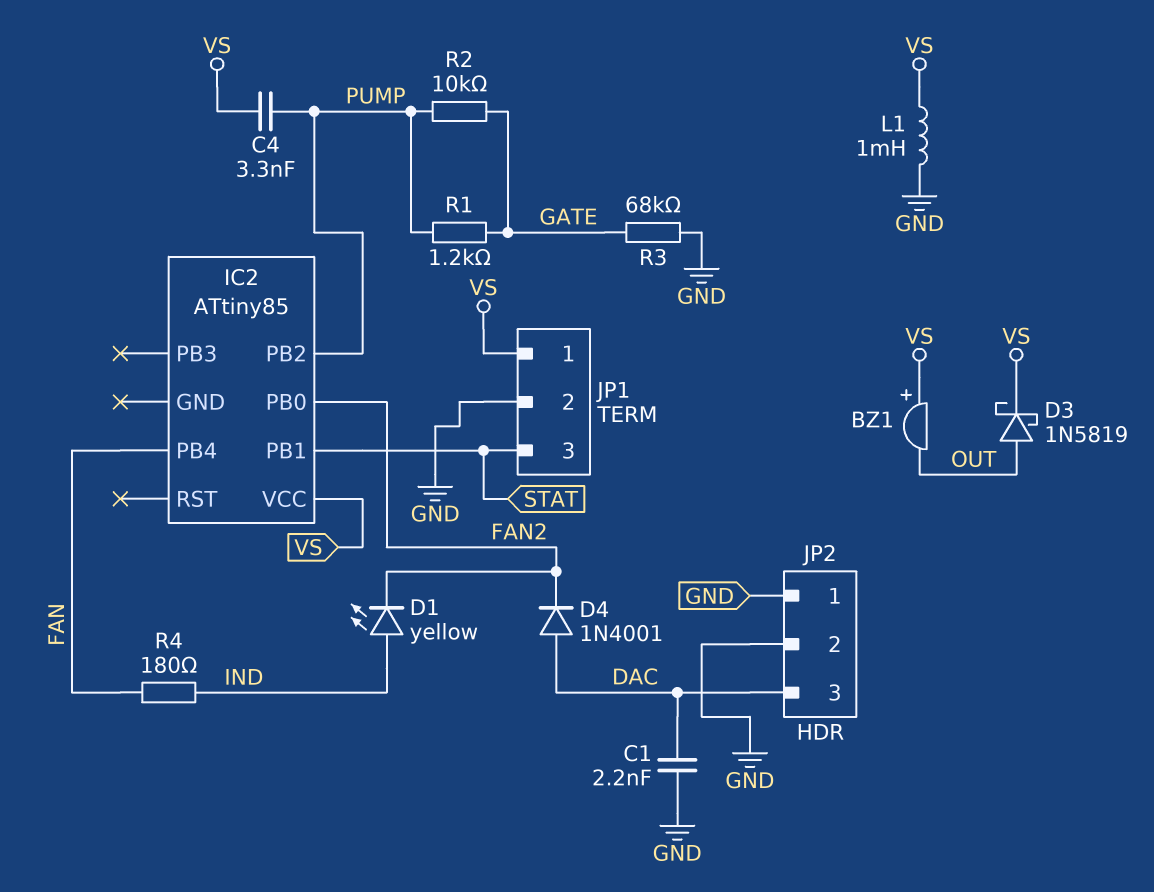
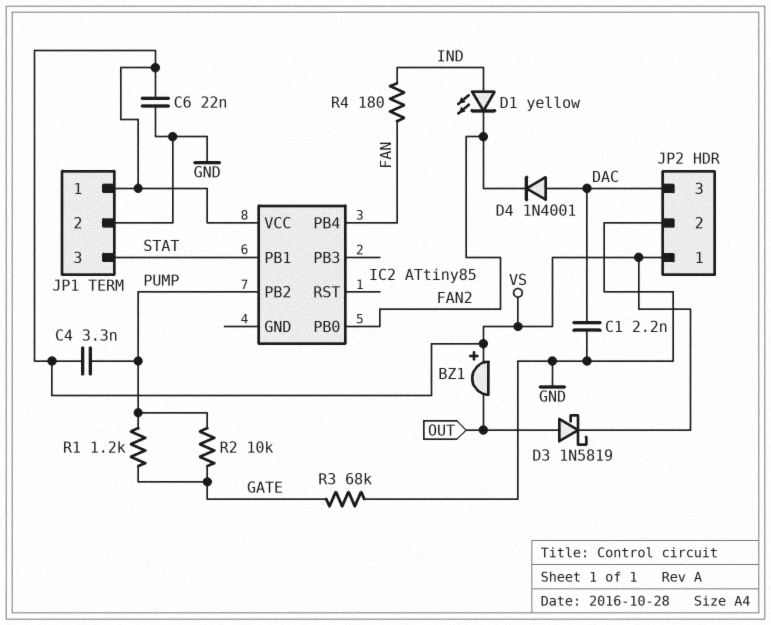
C6: none -> 22nF (GND, VS)
JP2 pin 1: GND -> VS
L1: 1mH (GND, VS) -> none

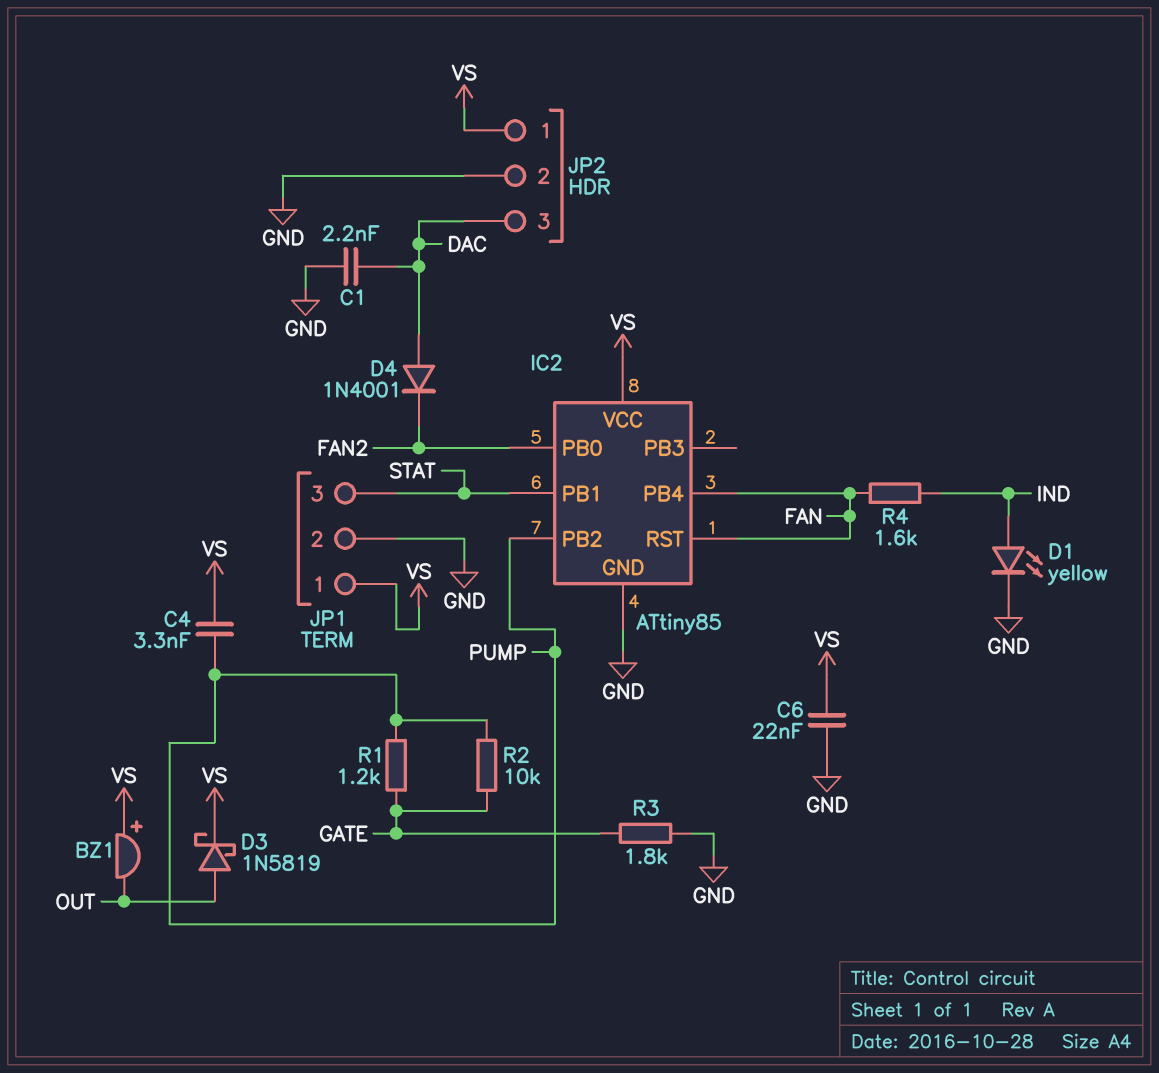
D1: LED yellow (A IND, K FAN2) -> LED yellow (A IND, K GND)
IC2 pin GND: none -> GND
IC2 pin RST: none -> FAN
R3: 68k (GATE, GND) -> 1.8k (GATE, GND)
R4: 180 (FAN, IND) -> 1.6k (FAN, IND)

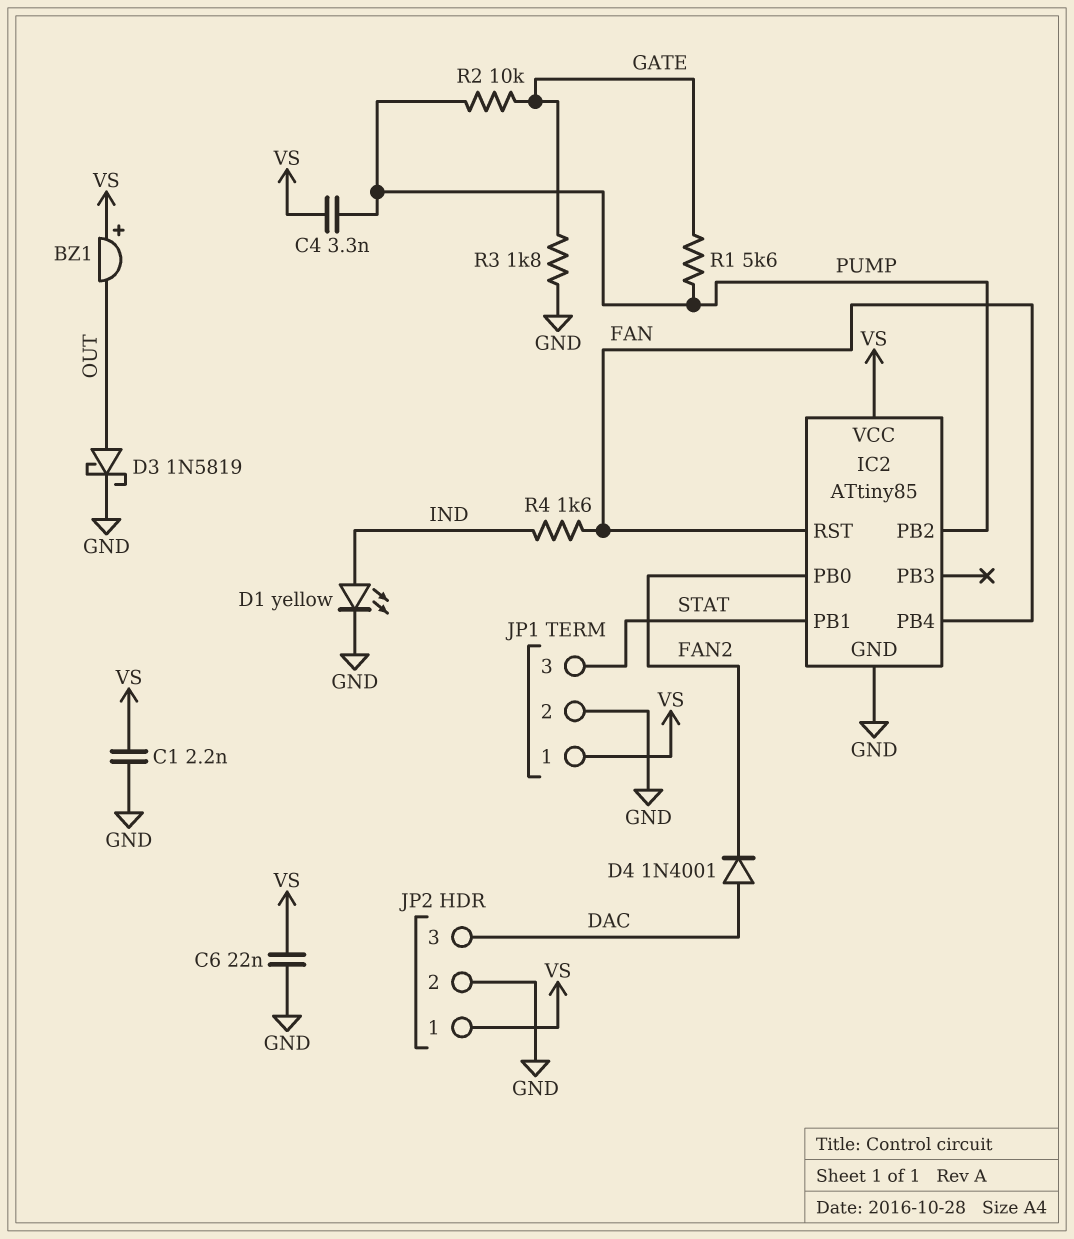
C1: 2.2nF (DAC, GND) -> 2.2nF (GND, VS)
D3: schottky 1N5819 (A OUT, K VS) -> schottky 1N5819 (A OUT, K GND)
R1: 1.2k (GATE, PUMP) -> 5.6k (GATE, PUMP)

